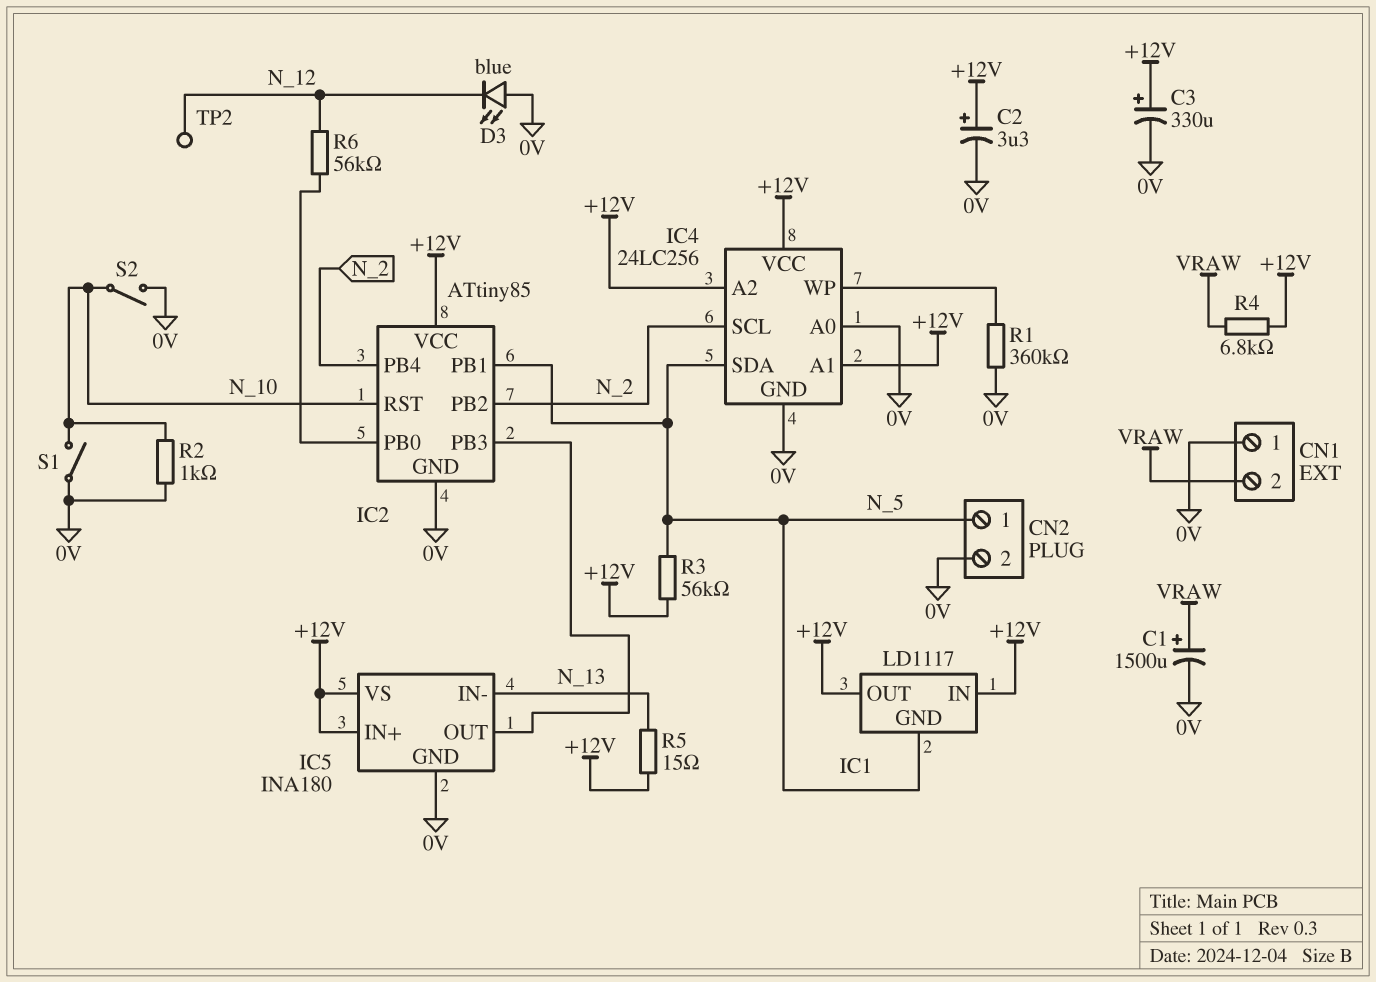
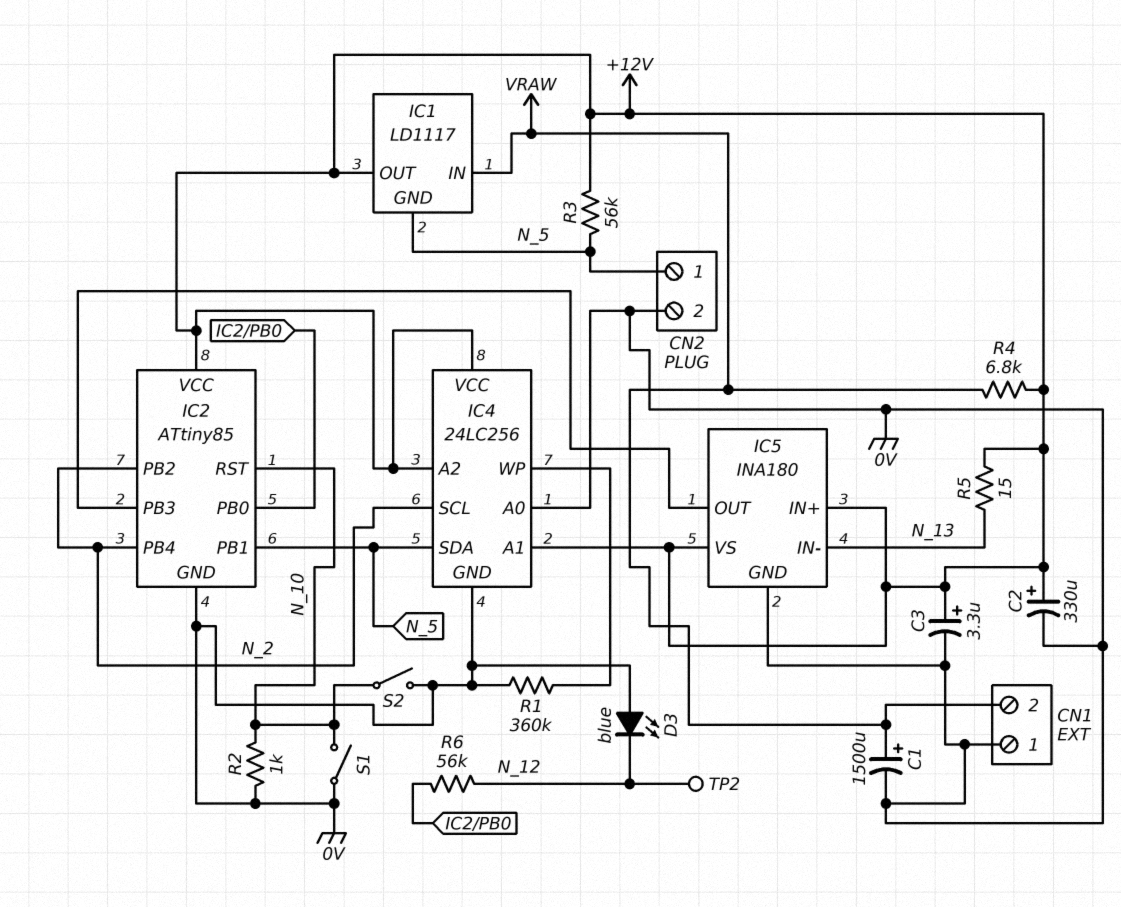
C2: 3.3uF (plus +12V, minus 0V) -> 330uF (plus +12V, minus 0V)
C3: 330uF (plus +12V, minus 0V) -> 3.3uF (plus +12V, minus 0V)
IC1 pin IN: +12V -> VRAW

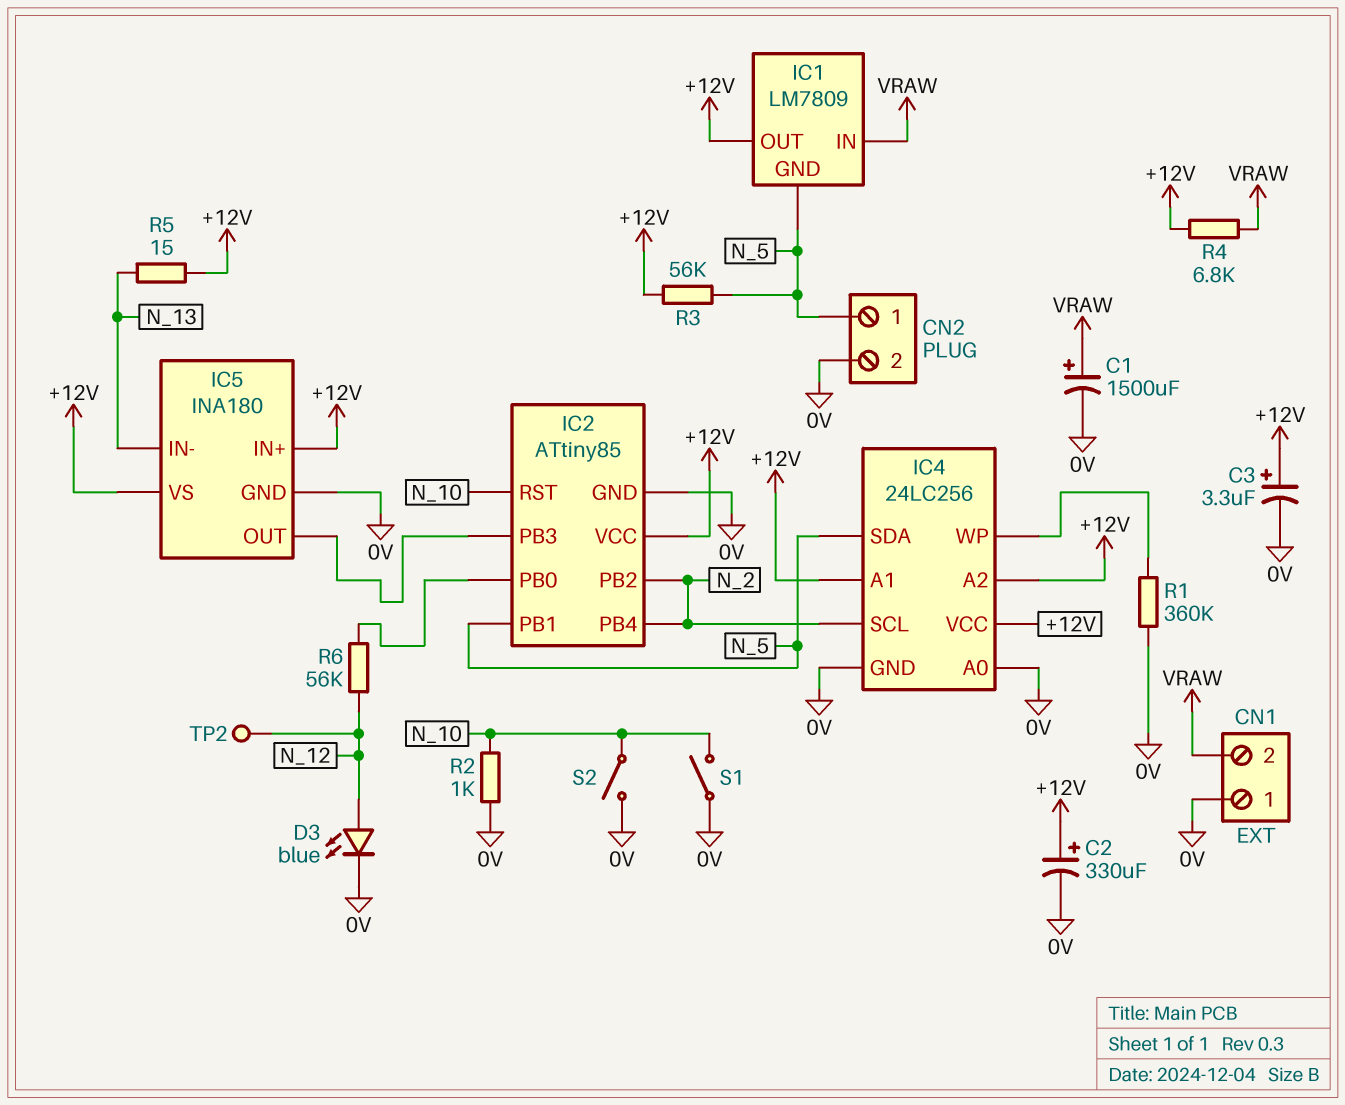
D3: LED blue (A 0V, K N_12) -> LED blue (A N_12, K 0V)
IC1: LD1117 -> LM7809

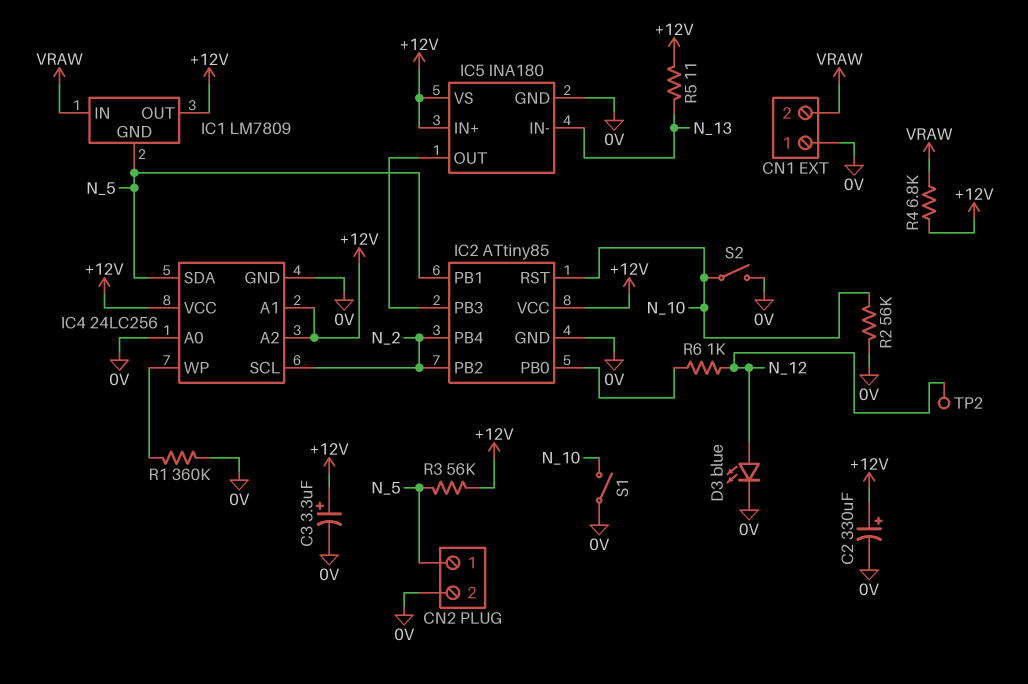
C1: 1500uF (plus VRAW, minus 0V) -> none
R2: 1k (0V, N_10) -> 56k (0V, N_10)
R5: 15 (+12V, N_13) -> 11 (+12V, N_13)
R6: 56k (IC2/PB0, N_12) -> 1k (IC2/PB0, N_12)

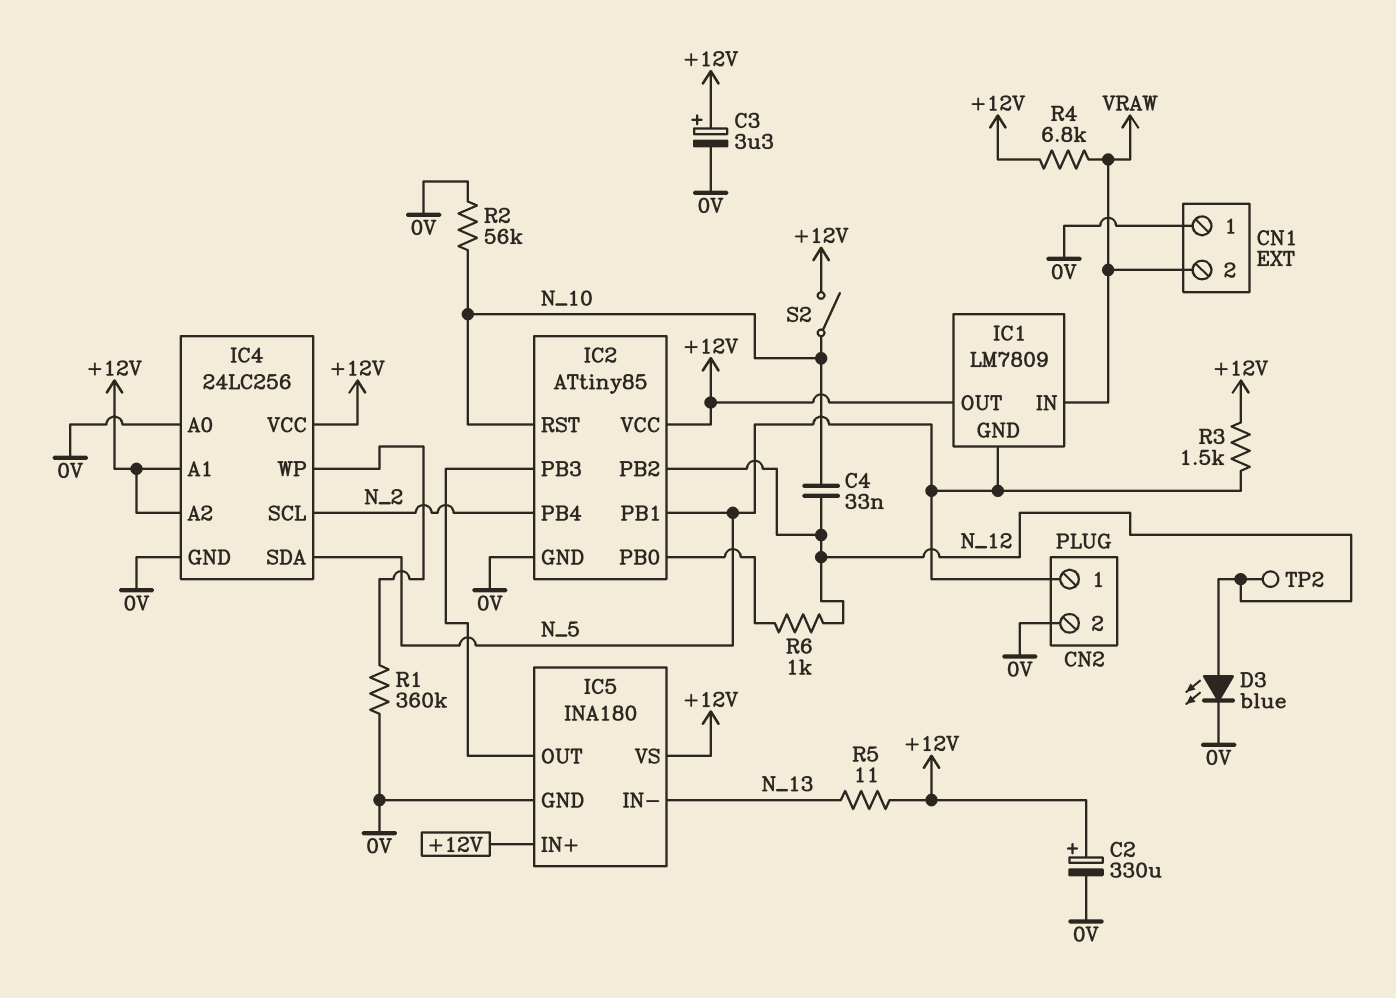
C4: none -> 33nF (N_10, N_12)
IC2 pin PB2: N_2 -> N_12
R3: 56k (+12V, N_5) -> 1.5k (+12V, N_5)
S1: switch (0V, N_10) -> none
S2: switch (0V, N_10) -> switch (+12V, N_10)

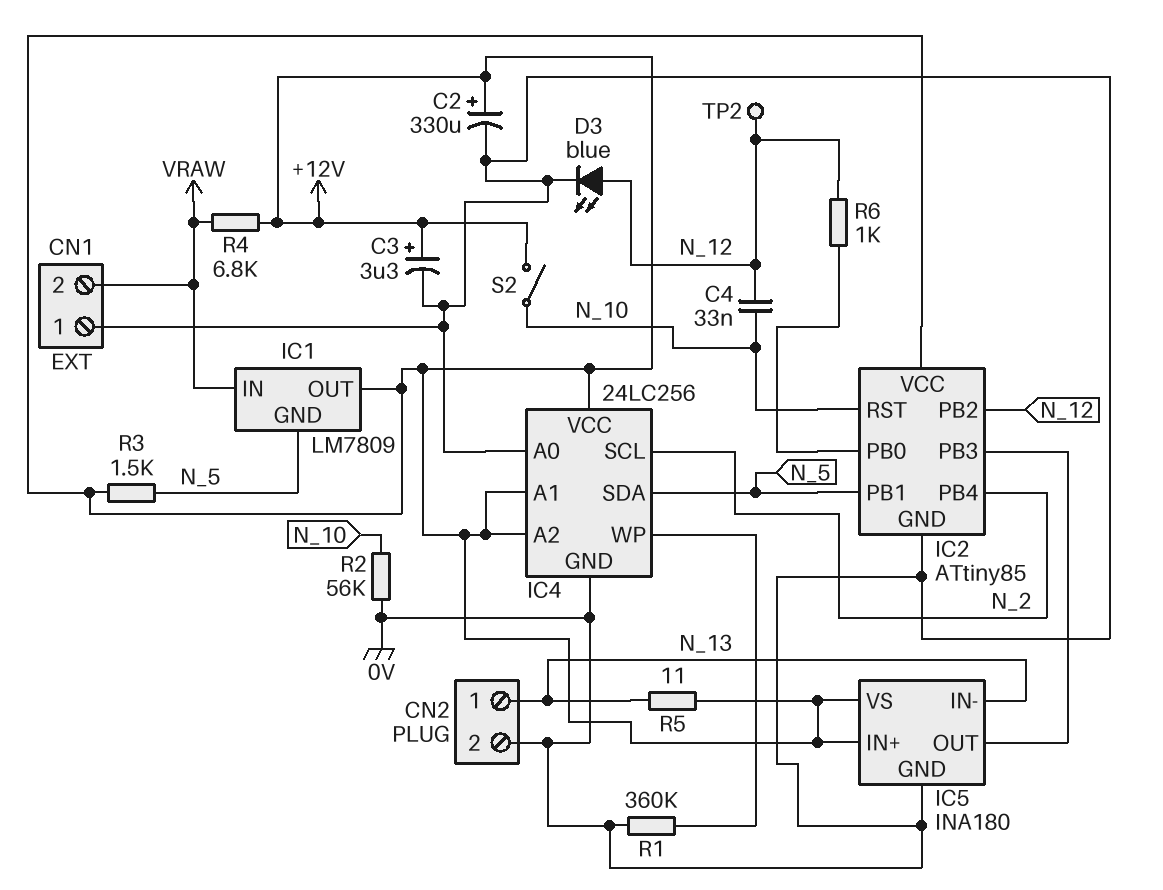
CN2 pin 1: N_5 -> N_13

